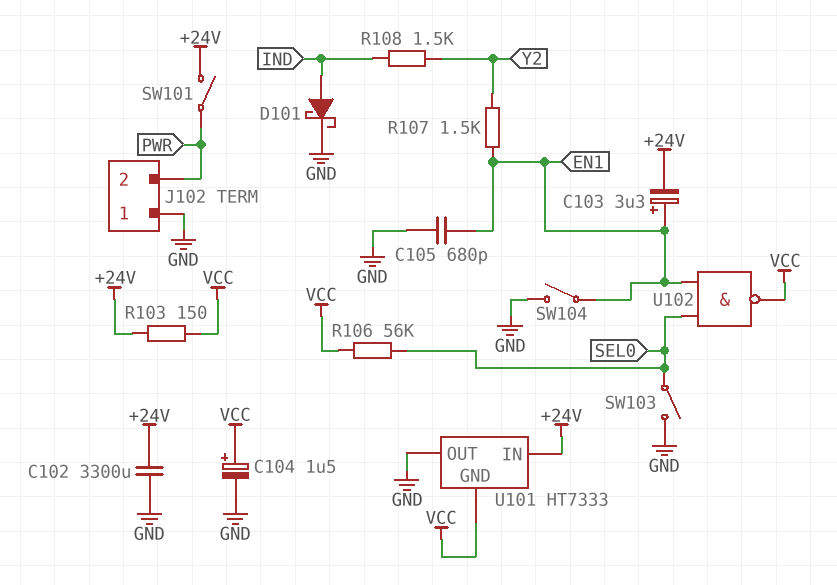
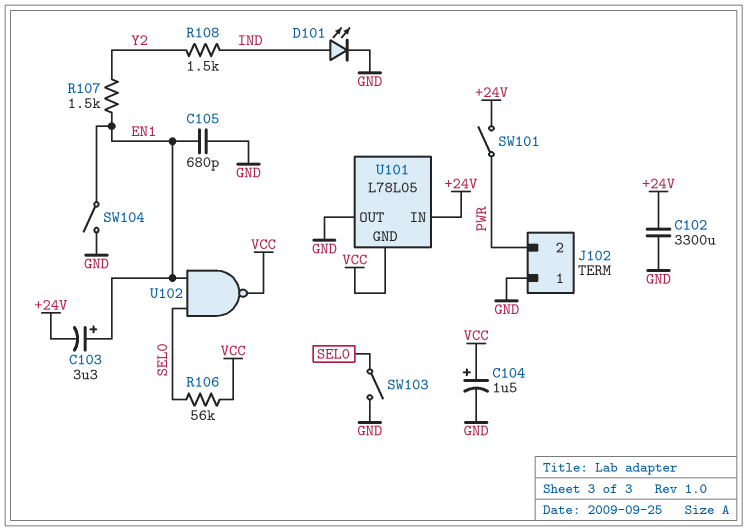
D101: schottky (A IND, K GND) -> LED (A IND, K GND)
R103: 150 (+24V, VCC) -> none
U101: HT7333 -> L78L05

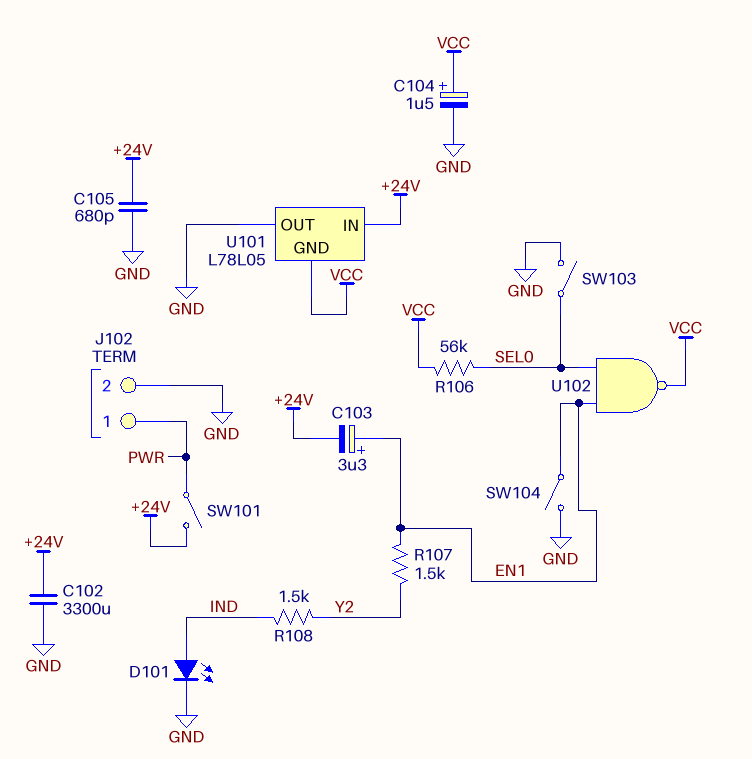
C105: 680pF (EN1, GND) -> 680pF (+24V, GND)
J102 pin 1: GND -> PWR
J102 pin 2: PWR -> GND

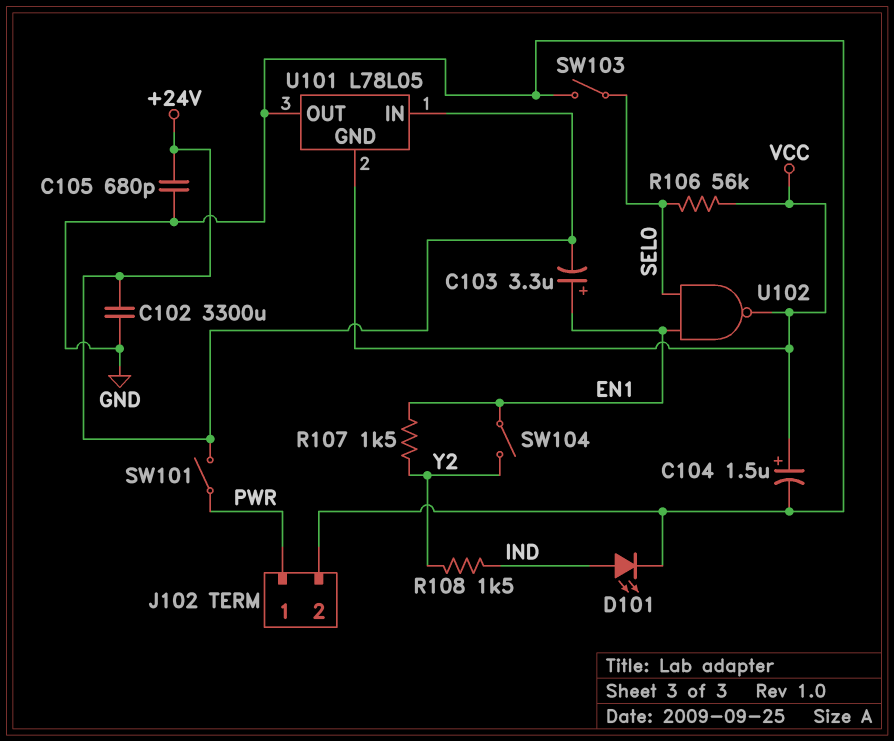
SW104: switch (EN1, GND) -> switch (EN1, Y2)

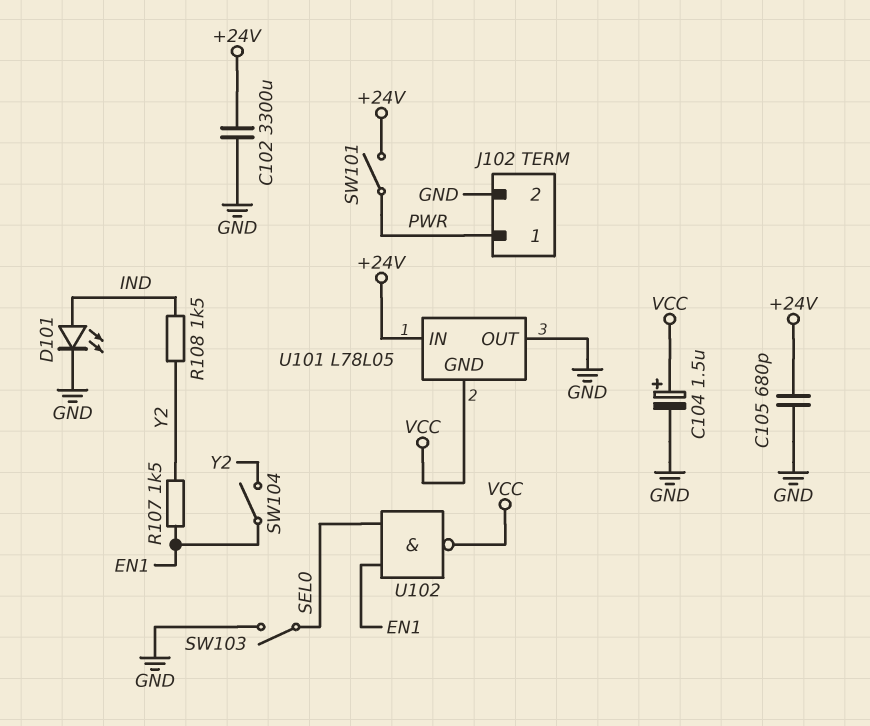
C103: 3.3uF (plus EN1, minus +24V) -> none
R106: 56k (SEL0, VCC) -> none

